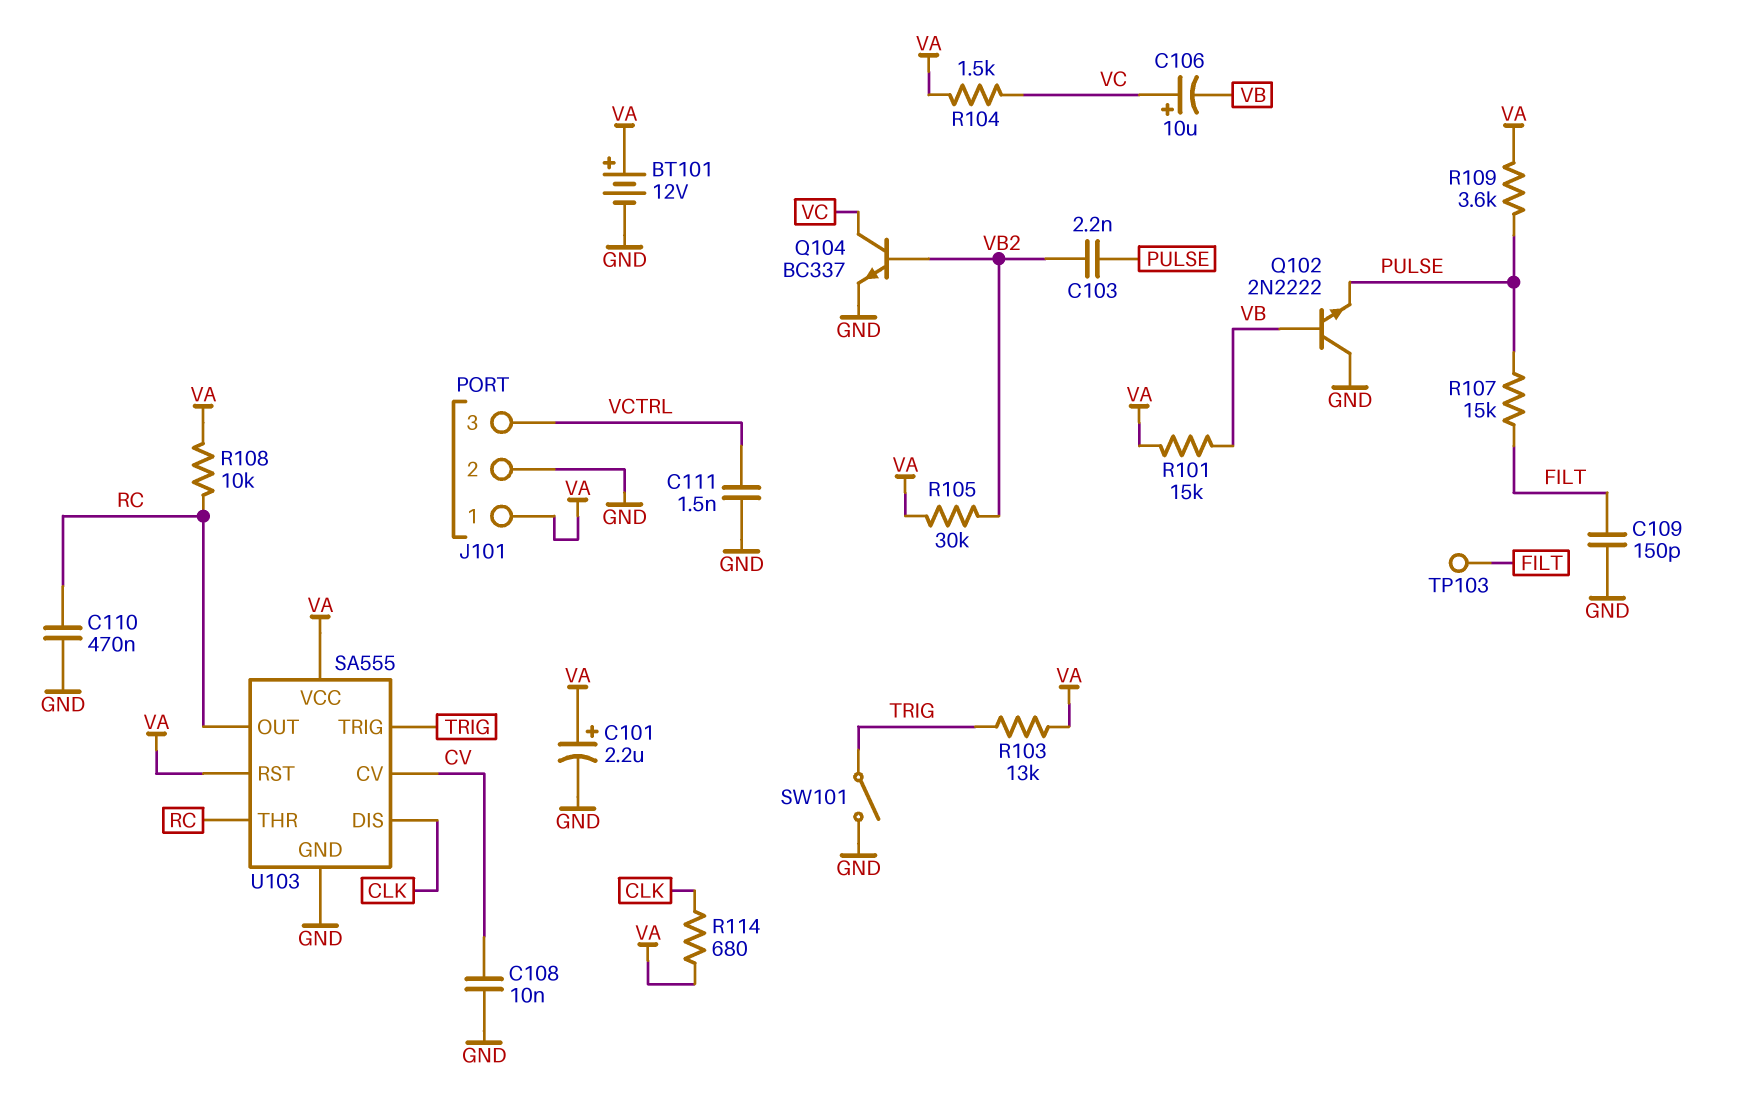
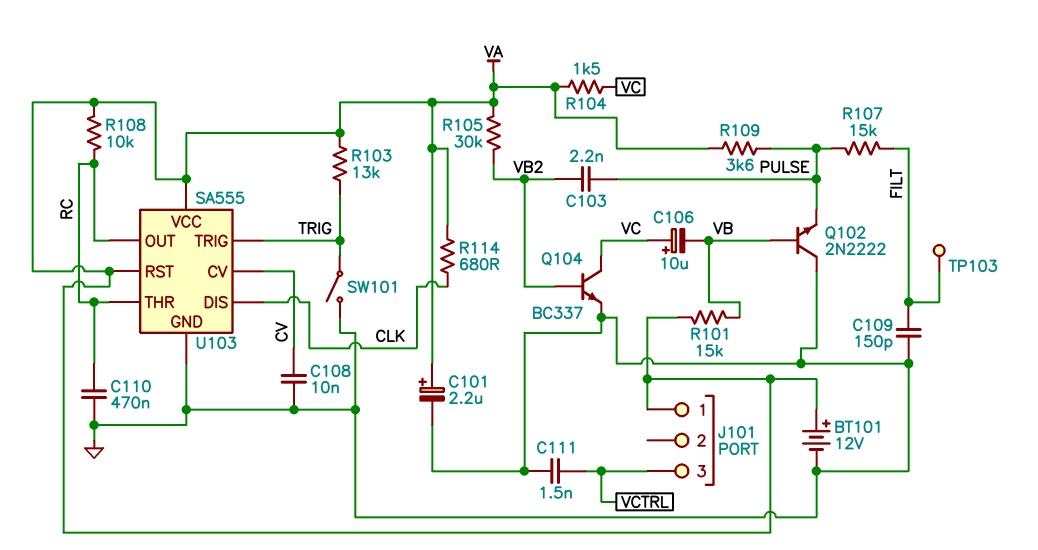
J101 pin 2: GND -> none

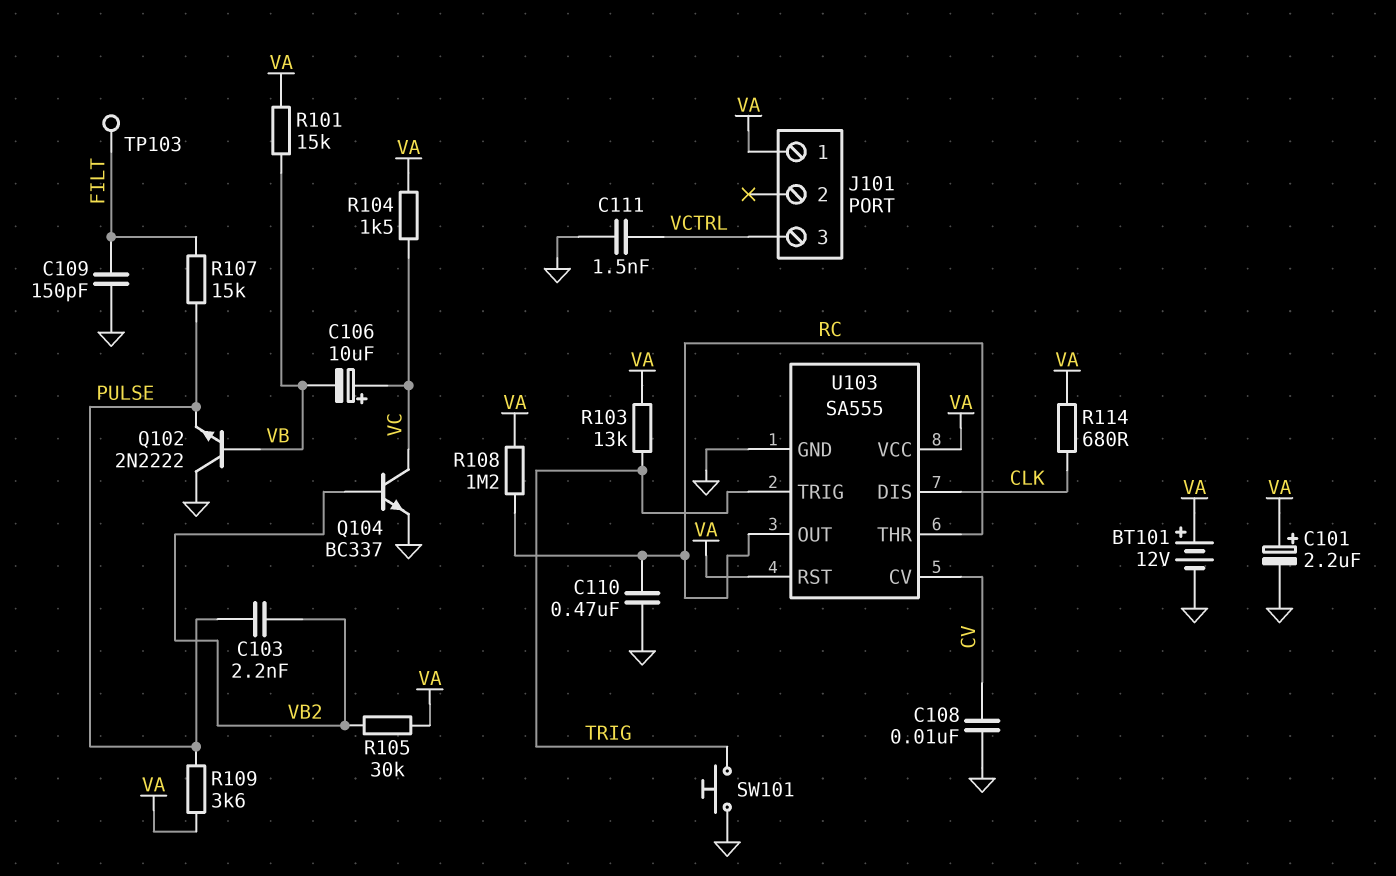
R108: 10k (RC, VA) -> 1.2M (RC, VA)
SW101: switch (GND, TRIG) -> button (GND, TRIG)

